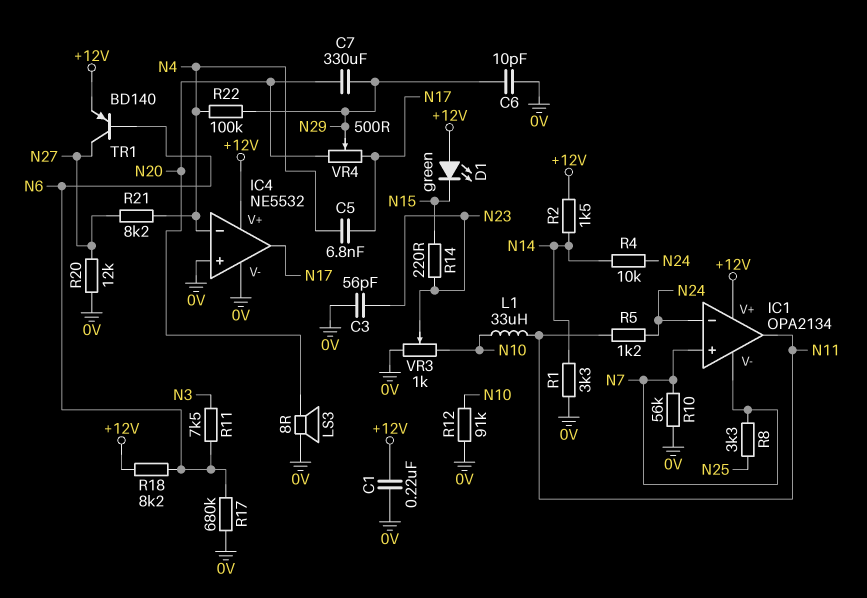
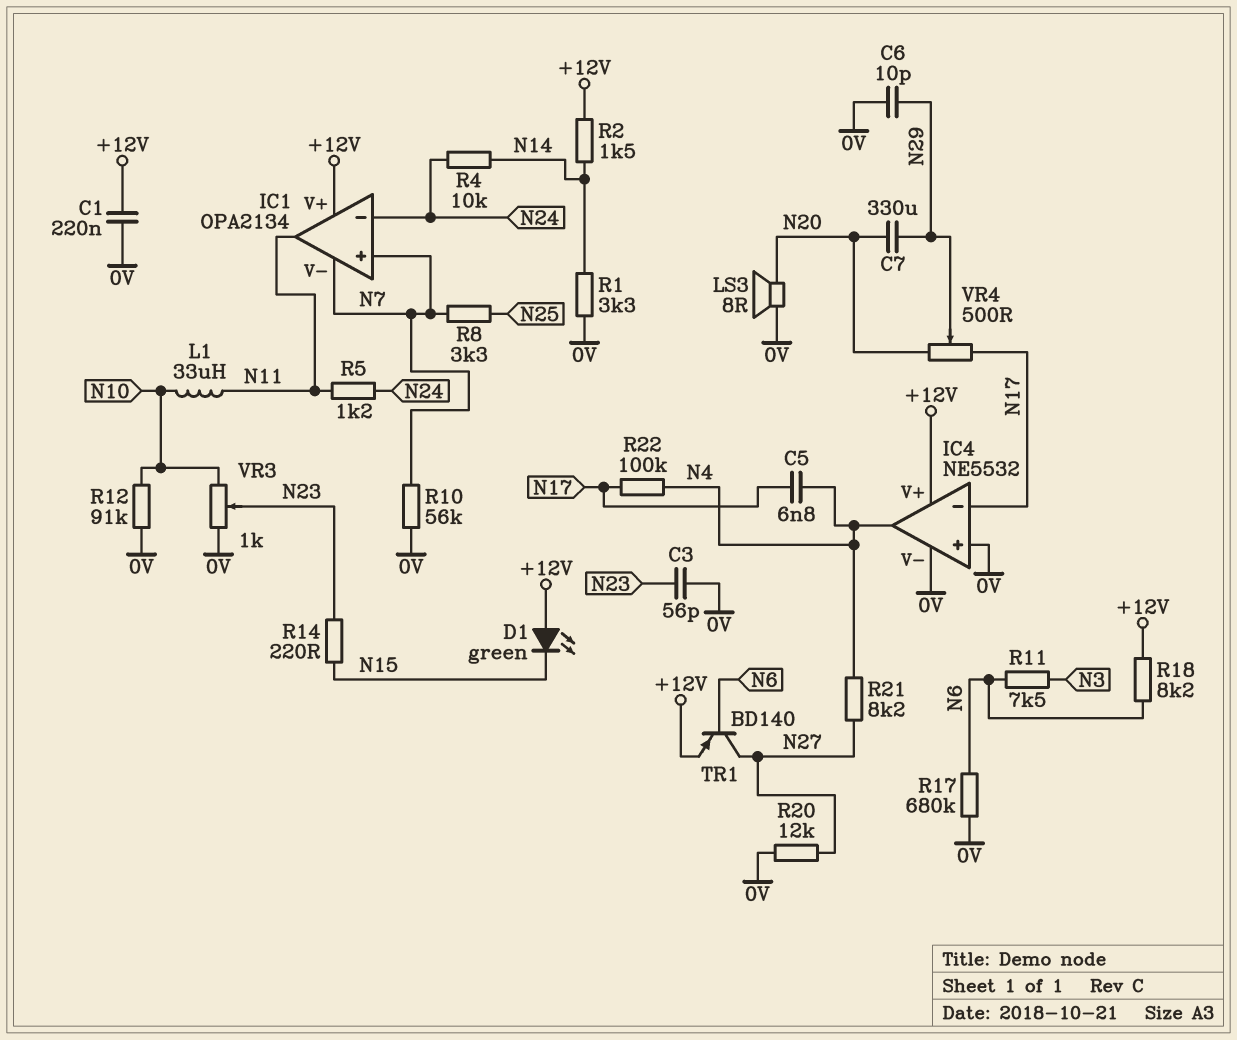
IC4 pin in-: N4 -> N17
IC4 pin out: N17 -> N4
R22: 100k (N4, N29) -> 100k (N4, N17)

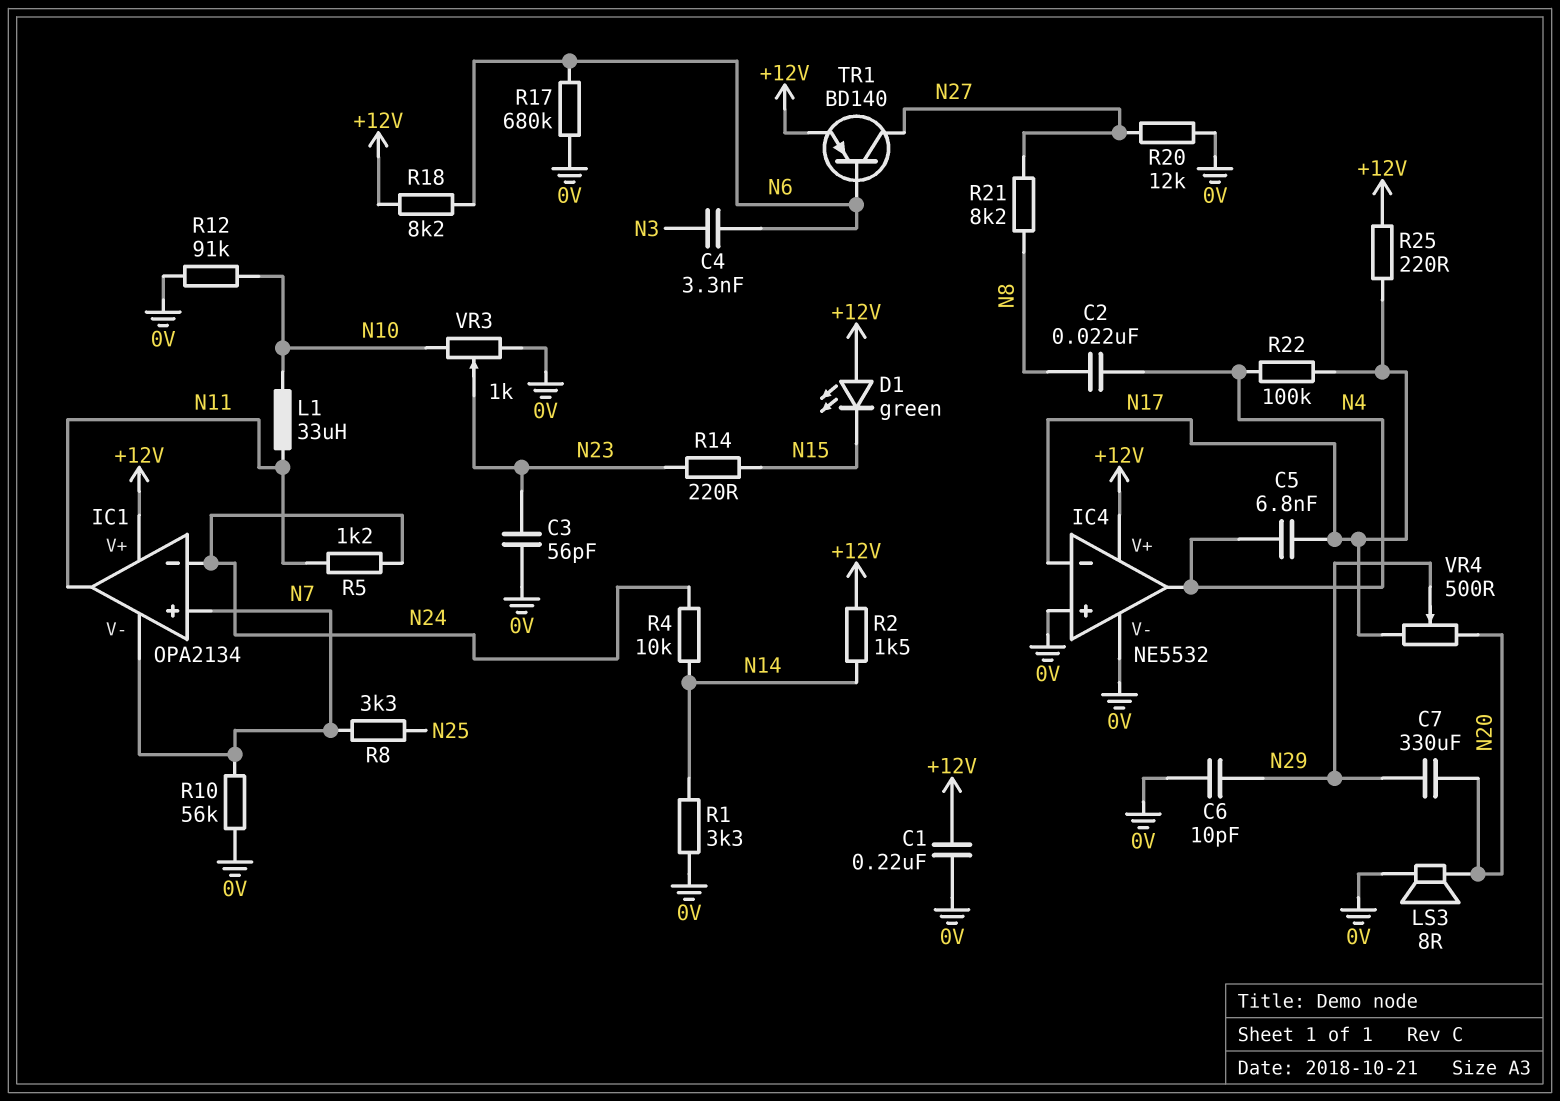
C2: none -> 22nF (N4, N8)
C4: none -> 3.3nF (N3, N6)
R11: 7.5k (N3, N6) -> none
R21: 8.2k (N4, N27) -> 8.2k (N8, N27)
R25: none -> 220 (+12V, N17)

